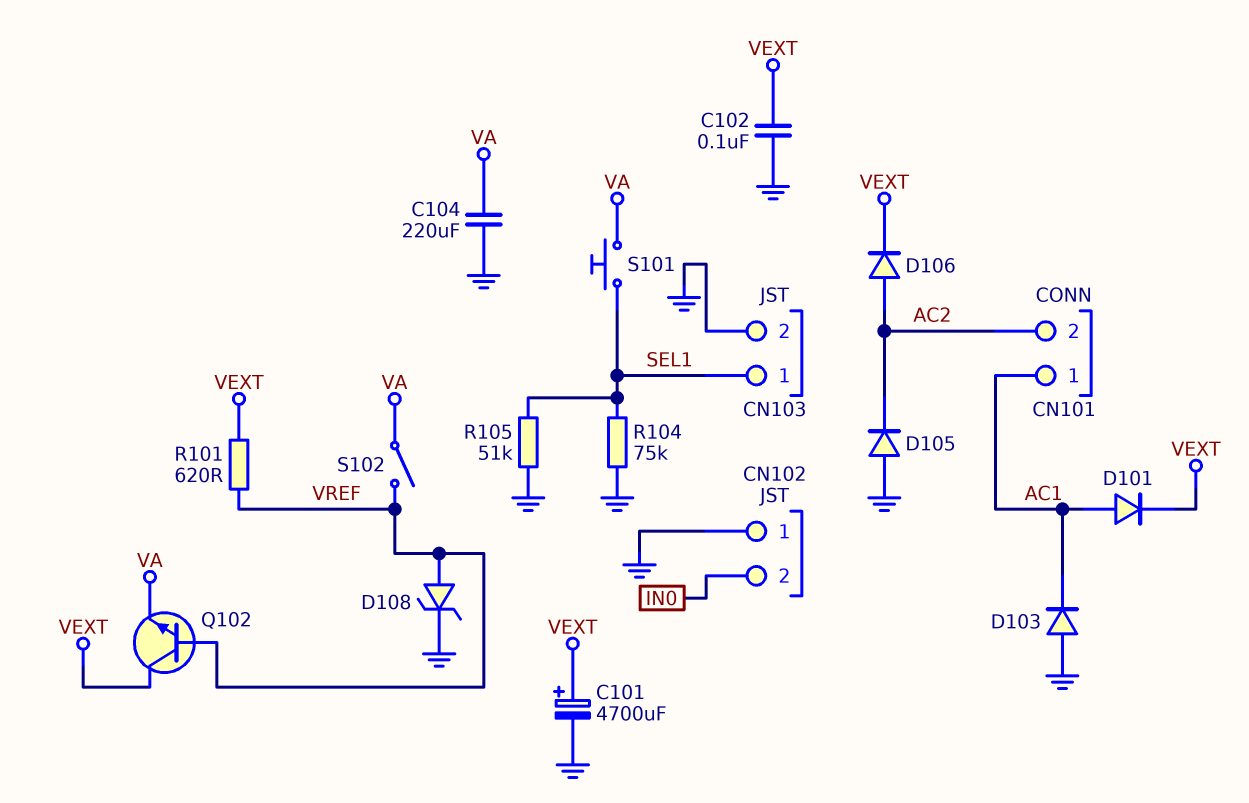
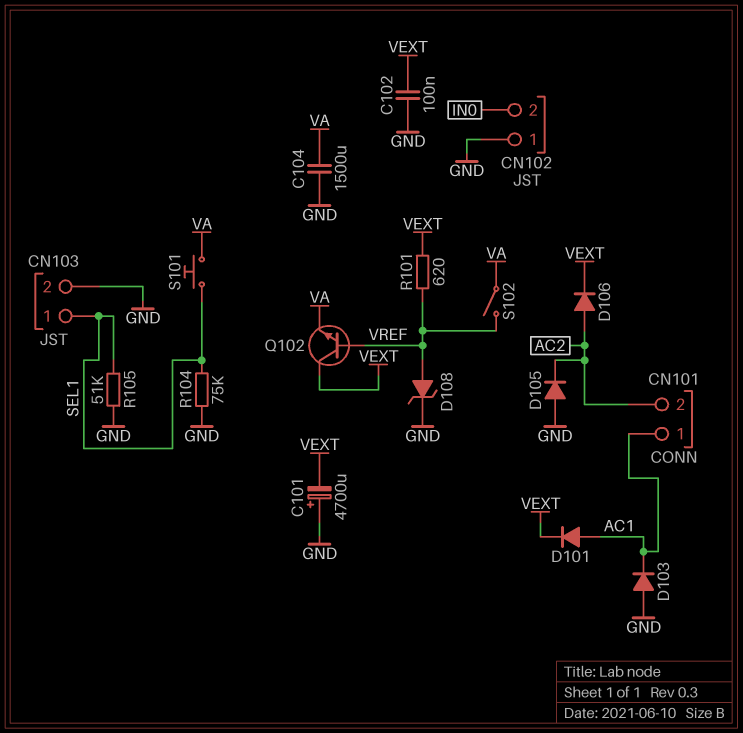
C101: 4700uF (plus VEXT, minus GND) -> 4700uF (plus GND, minus VEXT)
C104: 220uF (GND, VA) -> 1500uF (GND, VA)

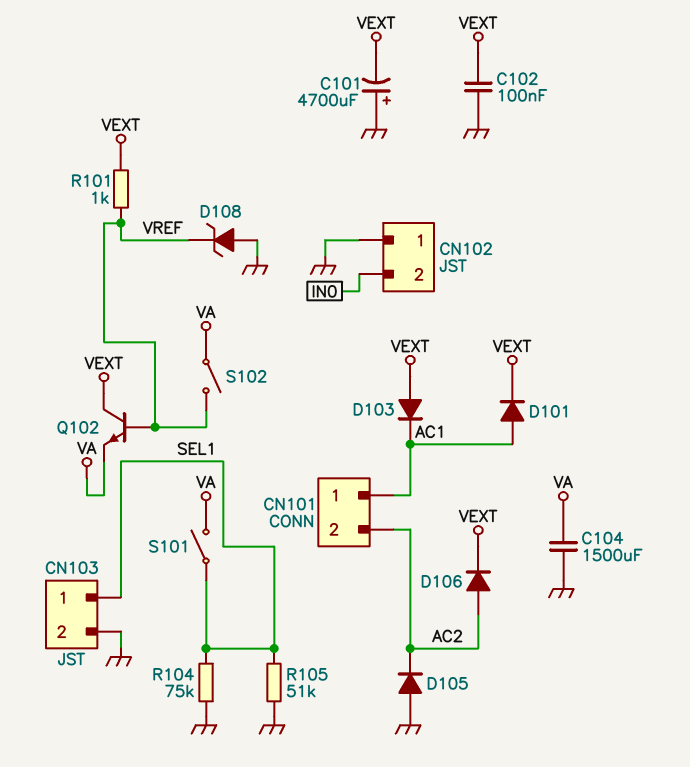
D103: diode (A GND, K AC1) -> diode (A VEXT, K AC1)
D108: zener (A VREF, K GND) -> zener (A GND, K VREF)
R101: 620 (VEXT, VREF) -> 1k (VEXT, VREF)
S101: button (SEL1, VA) -> switch (SEL1, VA)

